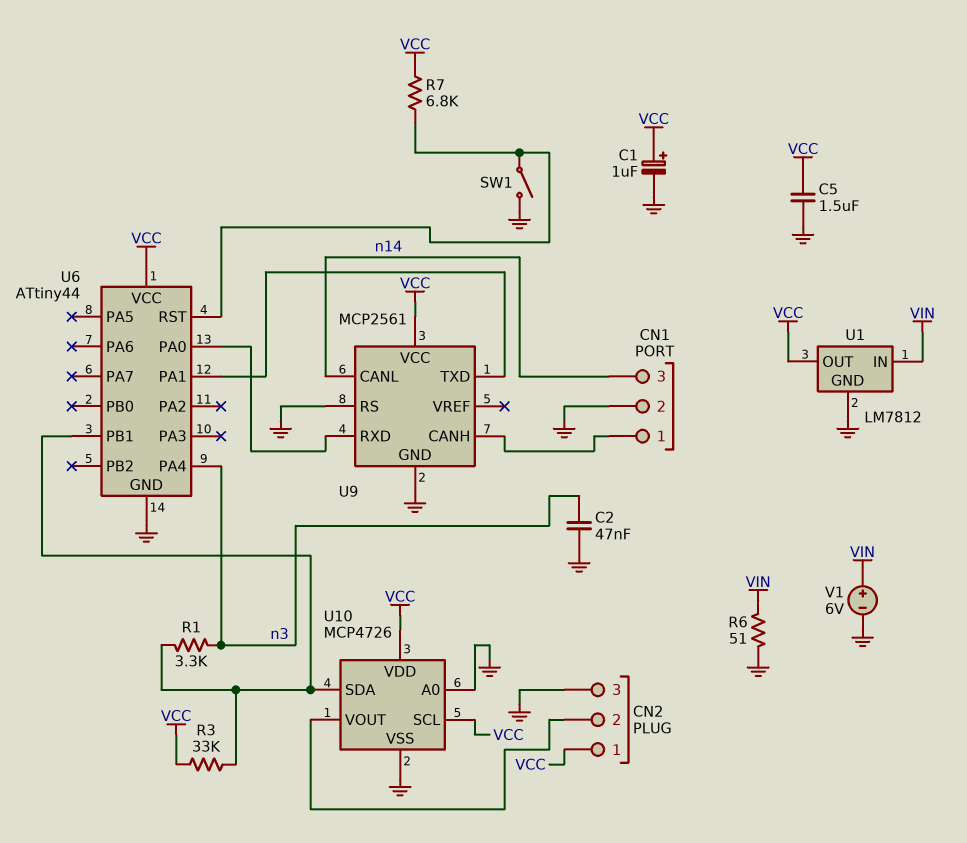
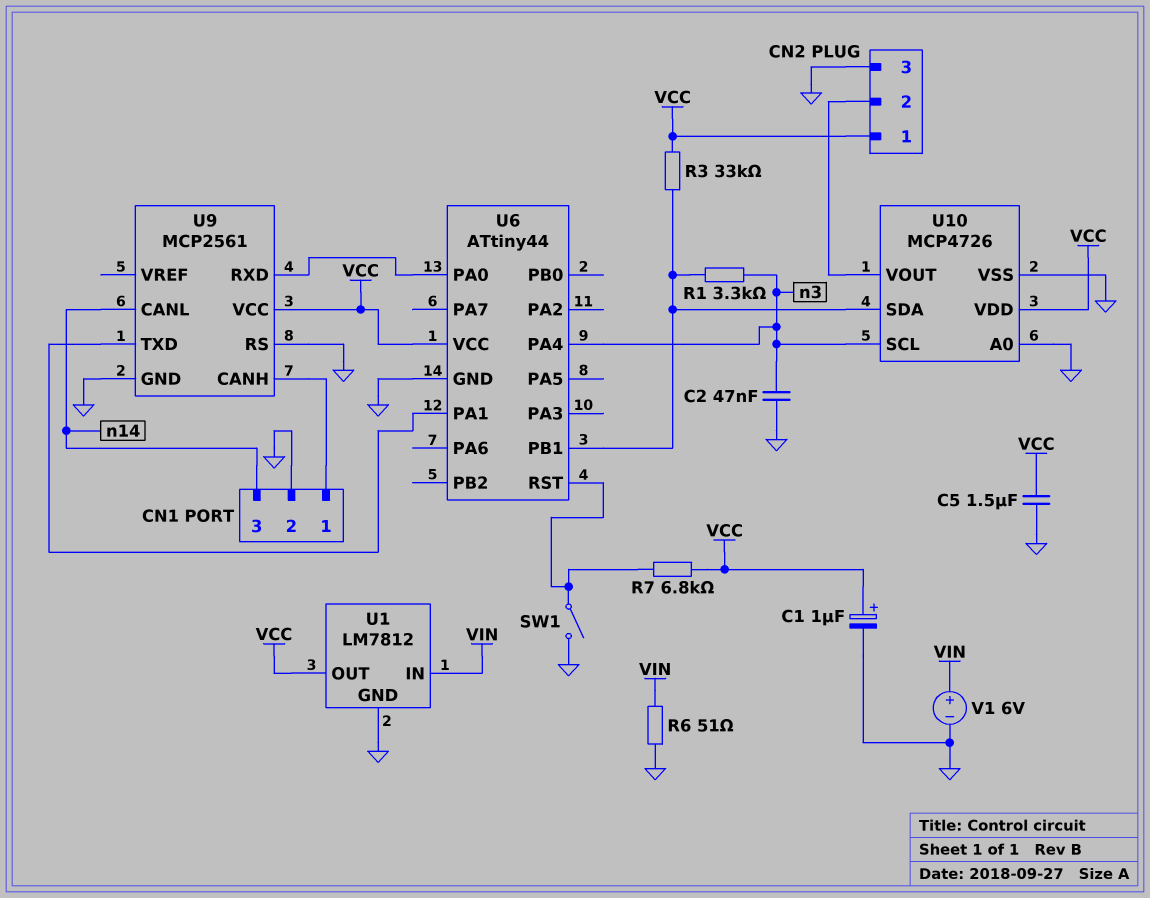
U10 pin SCL: VCC -> n3

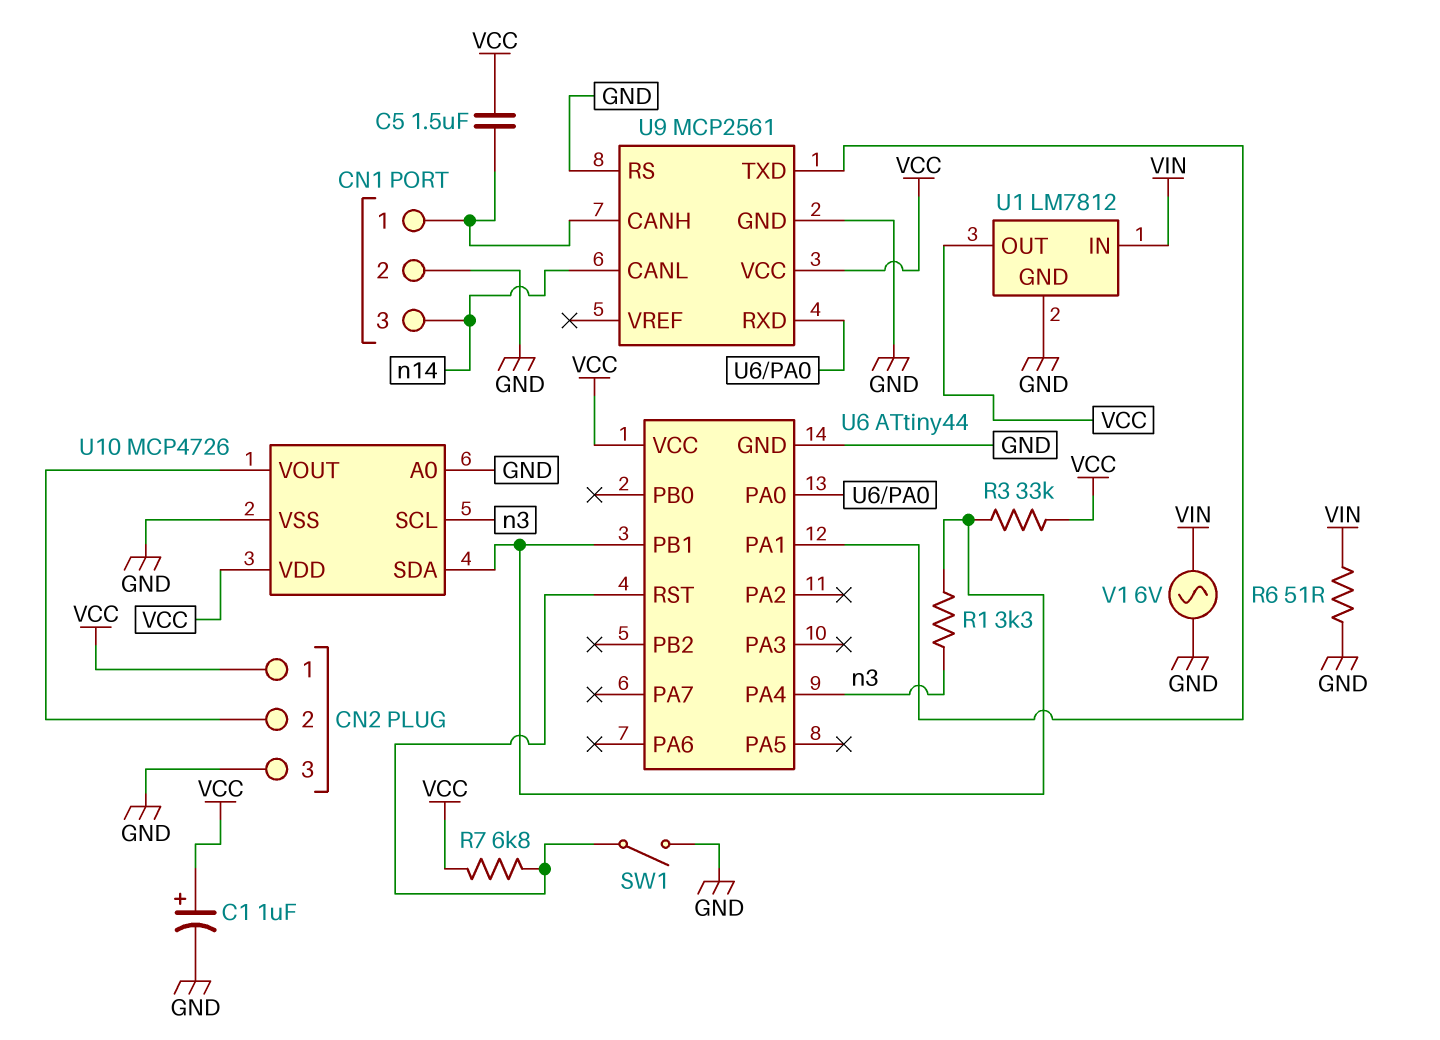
C2: 47nF (GND, n3) -> none
C5: 1.5uF (GND, VCC) -> 1.5uF (CN1/1, VCC)
V1: 6V (plus VIN, minus GND) -> AC 6V (GND, VIN)

